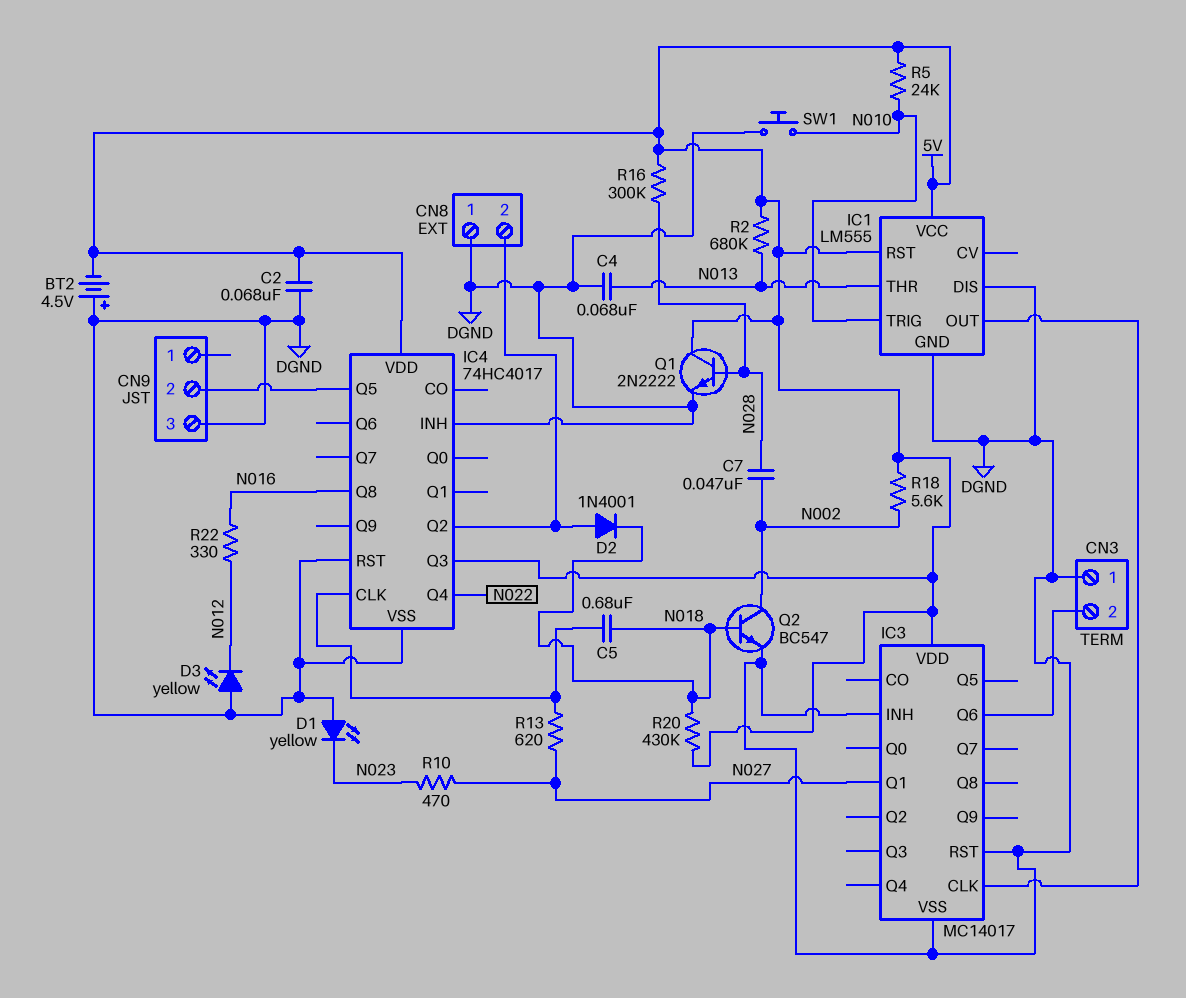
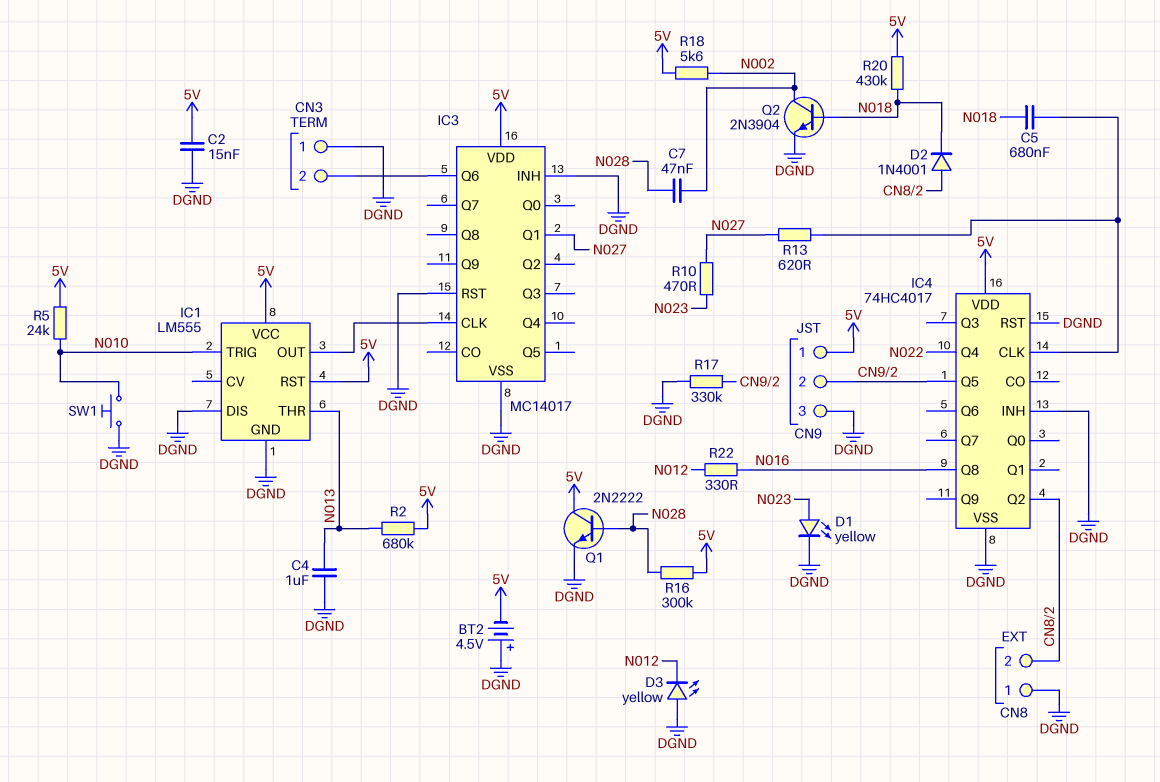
C2: 68nF (5V, DGND) -> 15nF (5V, DGND)
C4: 68nF (DGND, N013) -> 1uF (DGND, N013)
CN9 pin 1: none -> 5V
D1: LED yellow (A DGND, K N023) -> LED yellow (A N023, K DGND)
IC4 pin Q3: 5V -> none
Q2: NPN BC547 (B N018, C N002, E DGND) -> NPN 2N3904 (B N018, C N002, E DGND)
R17: none -> 330k (CN9/2, DGND)

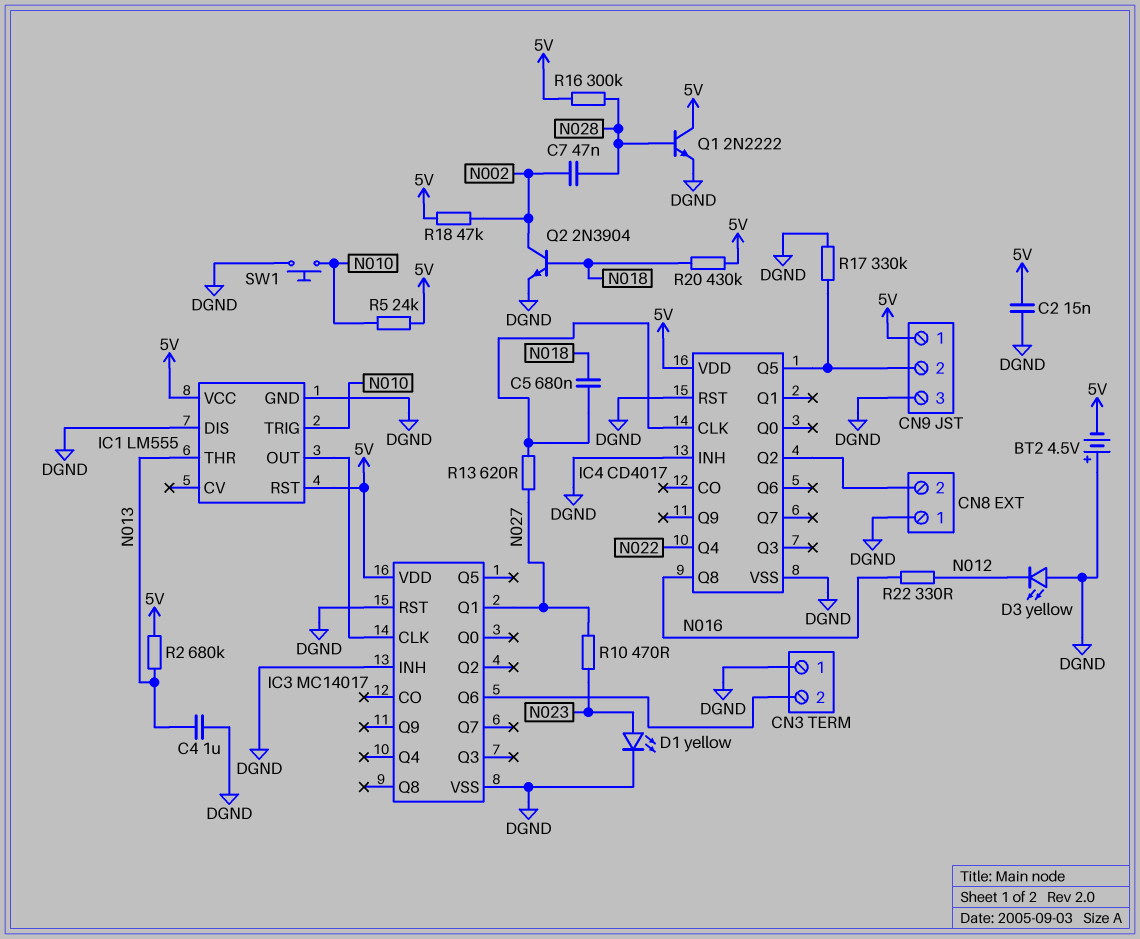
D2: diode 1N4001 (A CN8/2, K N018) -> none
IC4: 74HC4017 -> CD4017
R18: 5.6k (5V, N002) -> 47k (5V, N002)

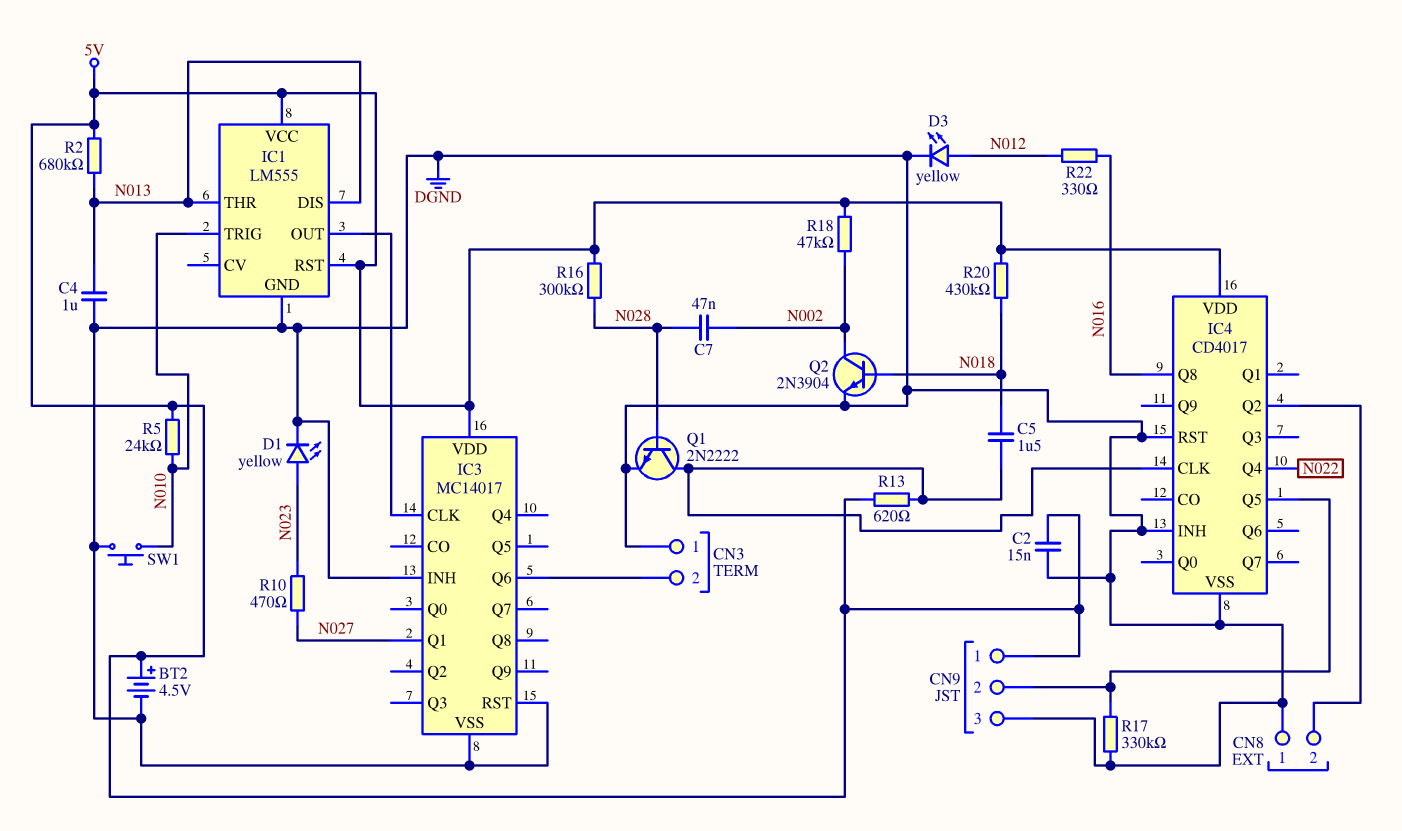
BT2: 4.5V (plus DGND, minus 5V) -> 4.5V (plus 5V, minus DGND)
C5: 680nF (IC4/CLK, N018) -> 1.5uF (IC4/CLK, N018)
D3: LED yellow (A DGND, K N012) -> LED yellow (A N012, K DGND)
IC1 pin DIS: DGND -> N013
Q1: NPN 2N2222 (B N028, C 5V, E DGND) -> NPN 2N2222 (B N028, C IC4/CLK, E DGND)
R13: 620 (IC4/CLK, N027) -> 620 (5V, IC4/CLK)

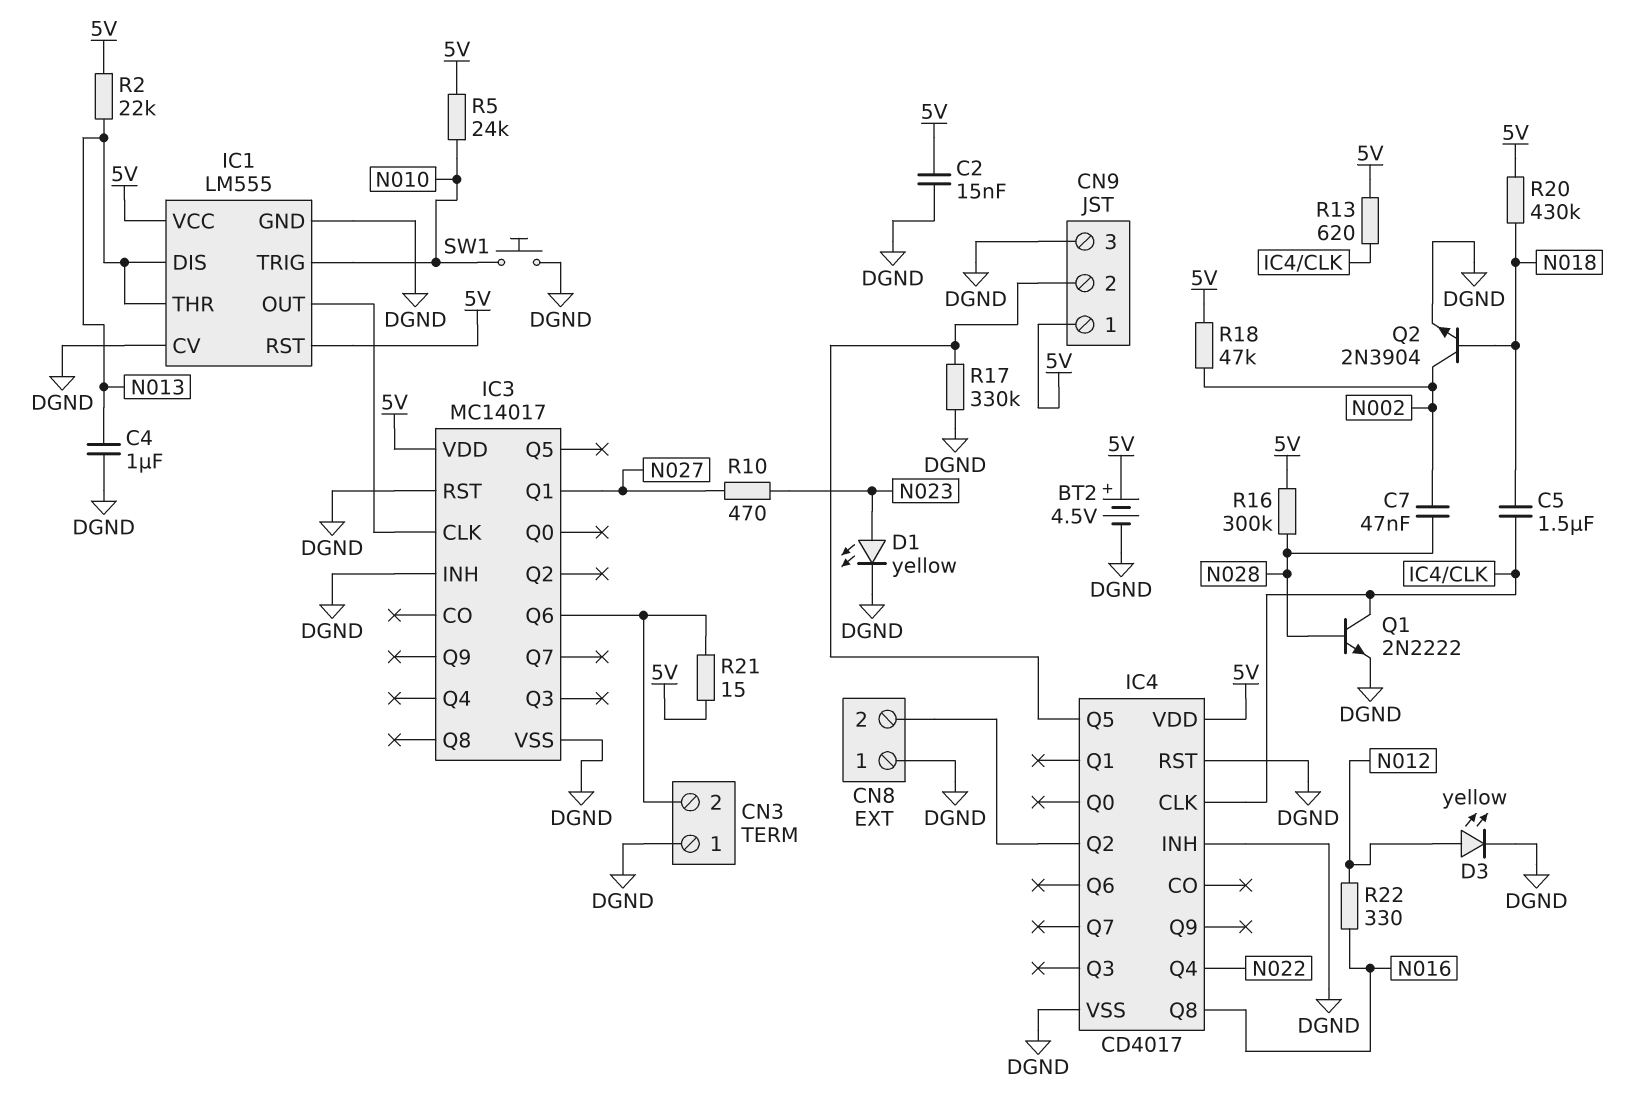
IC1 pin CV: none -> DGND
R2: 680k (5V, N013) -> 22k (5V, N013)
R21: none -> 15 (5V, CN3/2)

